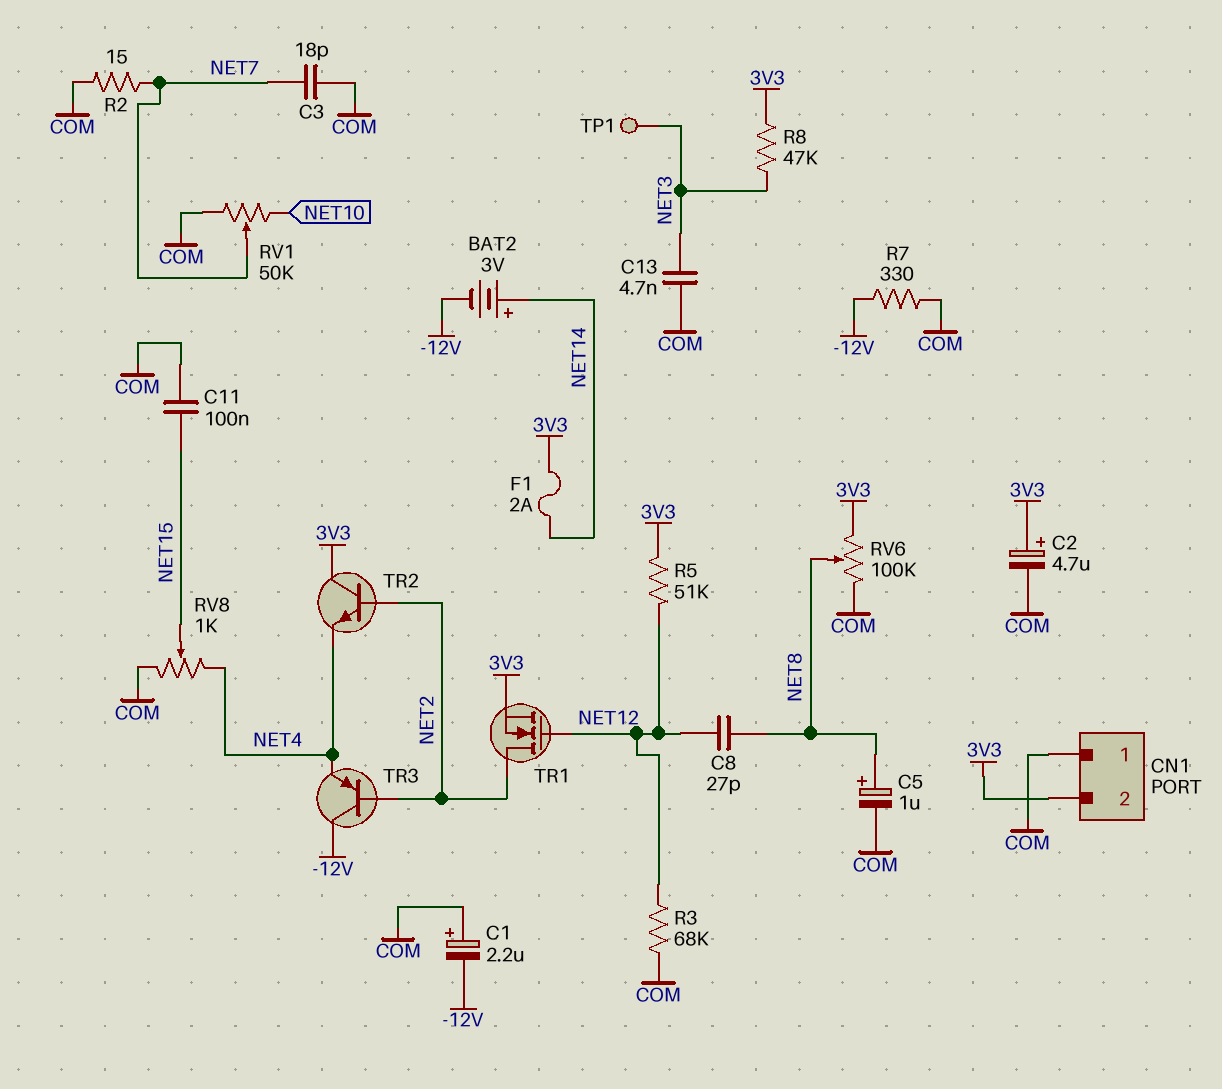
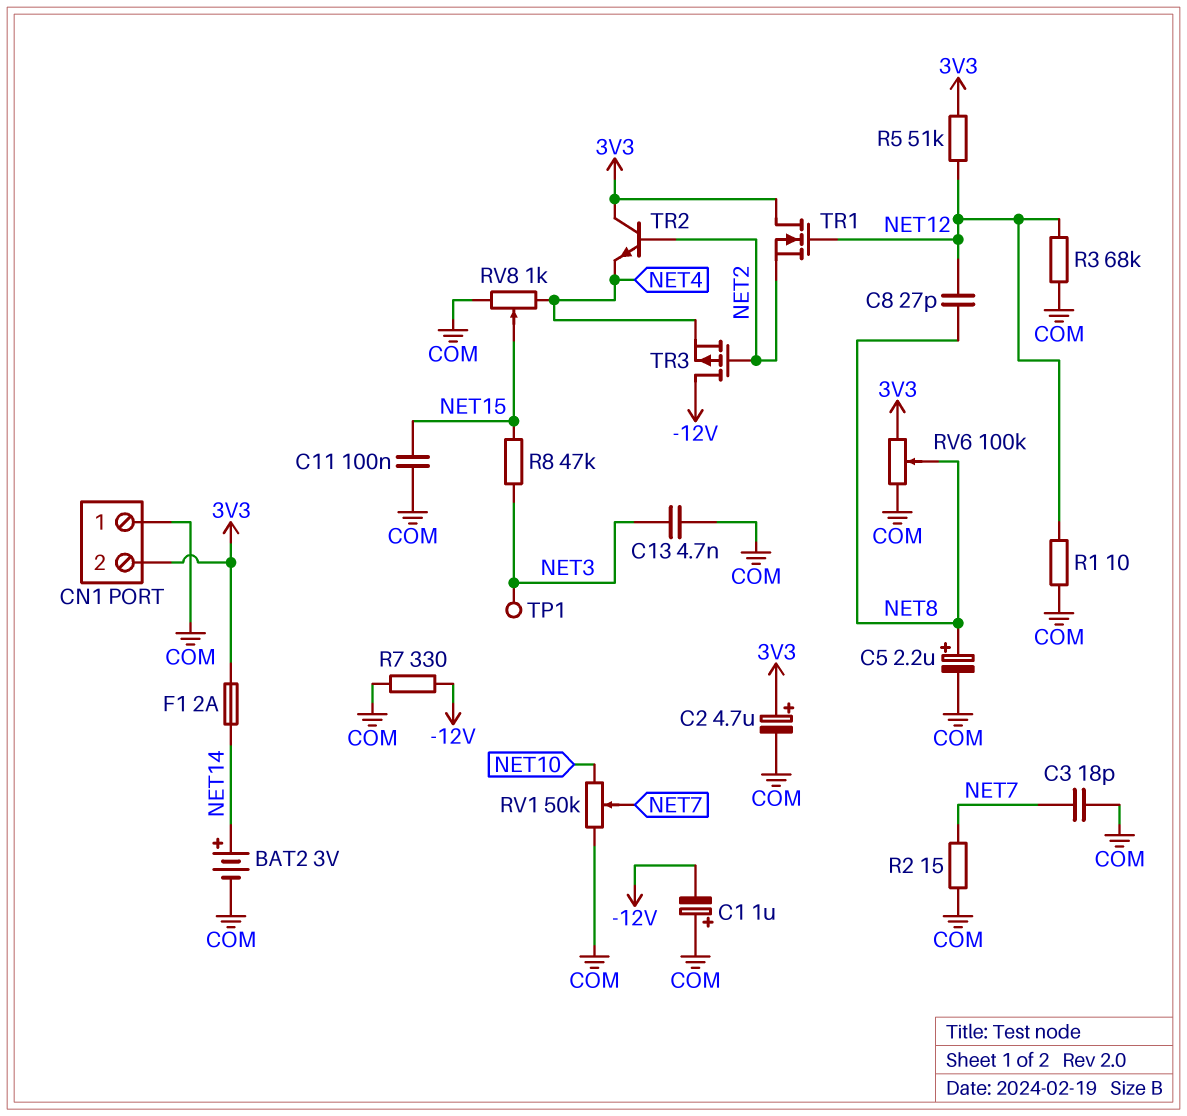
BAT2: 3V (plus NET14, minus -12V) -> 3V (plus NET14, minus COM)
C1: 2.2uF (plus COM, minus -12V) -> 1uF (plus COM, minus -12V)
C5: 1uF (plus NET8, minus COM) -> 2.2uF (plus NET8, minus COM)
R1: none -> 10 (COM, NET12)
R8: 47k (3V3, NET3) -> 47k (NET3, NET15)
TR1: NMOS (G NET12, D NET2, S 3V3) -> NMOS (G NET12, D 3V3, S NET2)
TR3: PNP (B NET2, C -12V, E NET4) -> PMOS (G NET2, D -12V, S NET4)

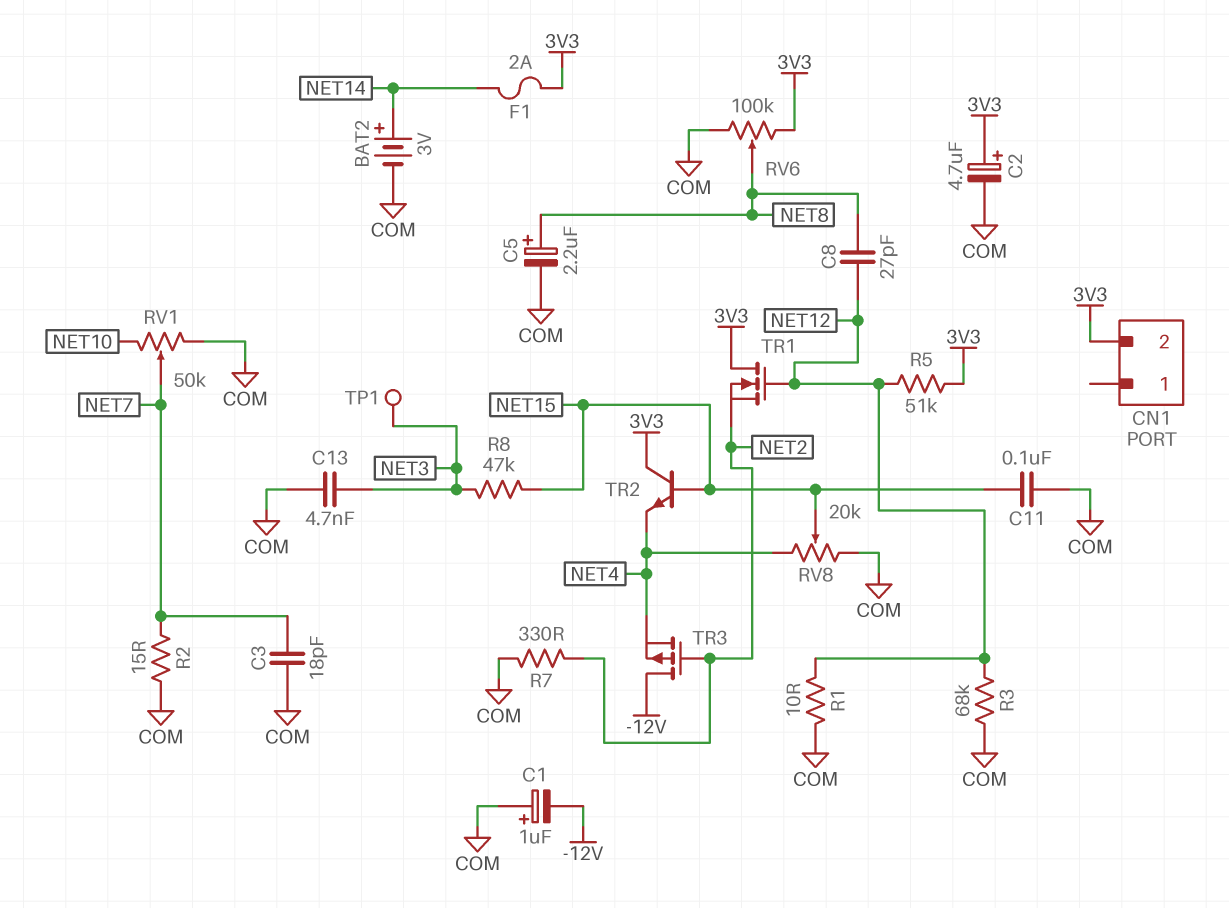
CN1 pin 1: COM -> none
R7: 330 (-12V, COM) -> 330 (COM, NET2)
RV8: 1k (COM, NET4, wiper NET15) -> 20k (COM, NET4, wiper NET15)
TR2: NPN (B NET2, C 3V3, E NET4) -> NPN (B NET15, C 3V3, E NET4)

